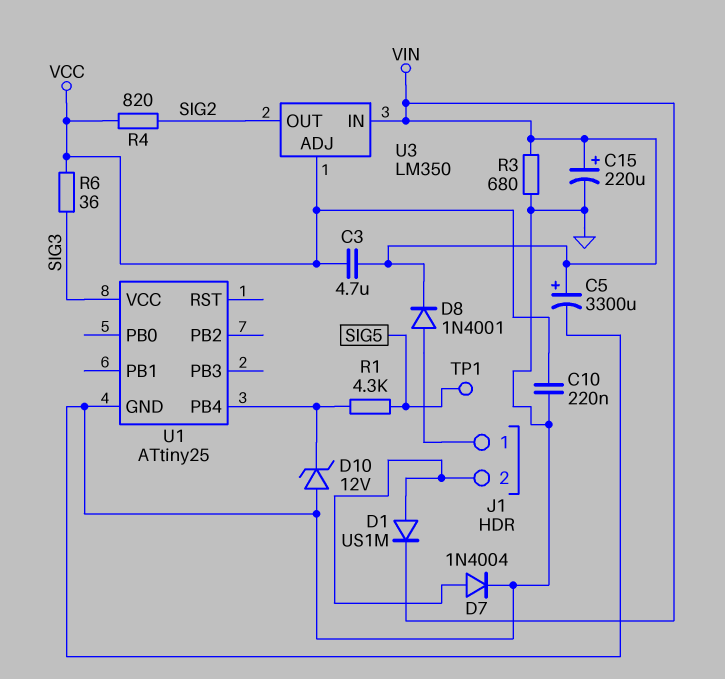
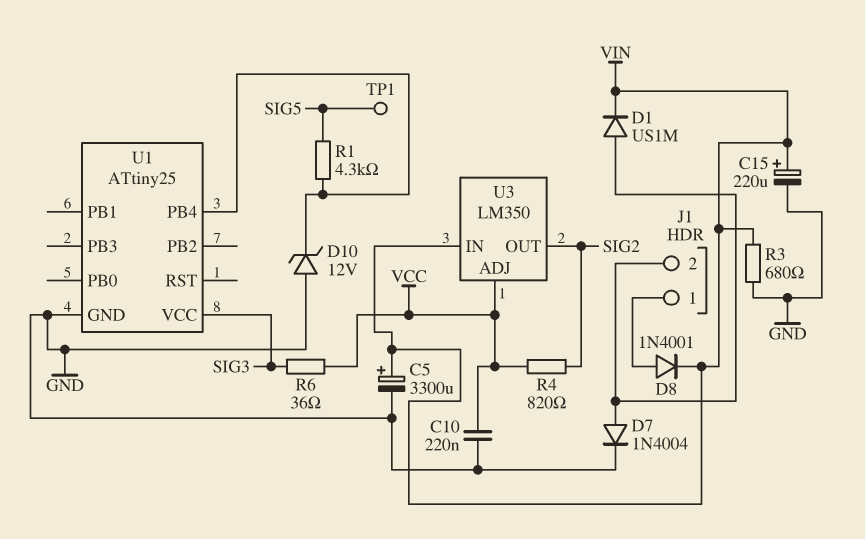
C3: 4.7uF (VCC, VIN) -> none

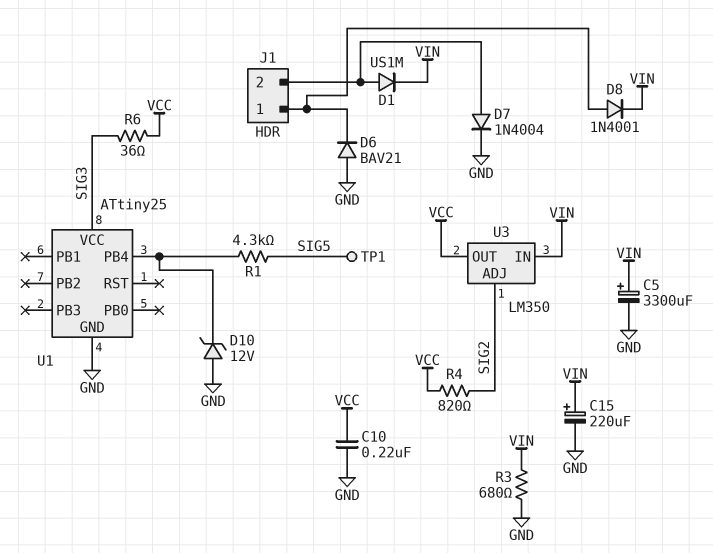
D6: none -> diode BAV21 (A GND, K J1/1)
U3 pin ADJ: VCC -> SIG2
U3 pin OUT: SIG2 -> VCC

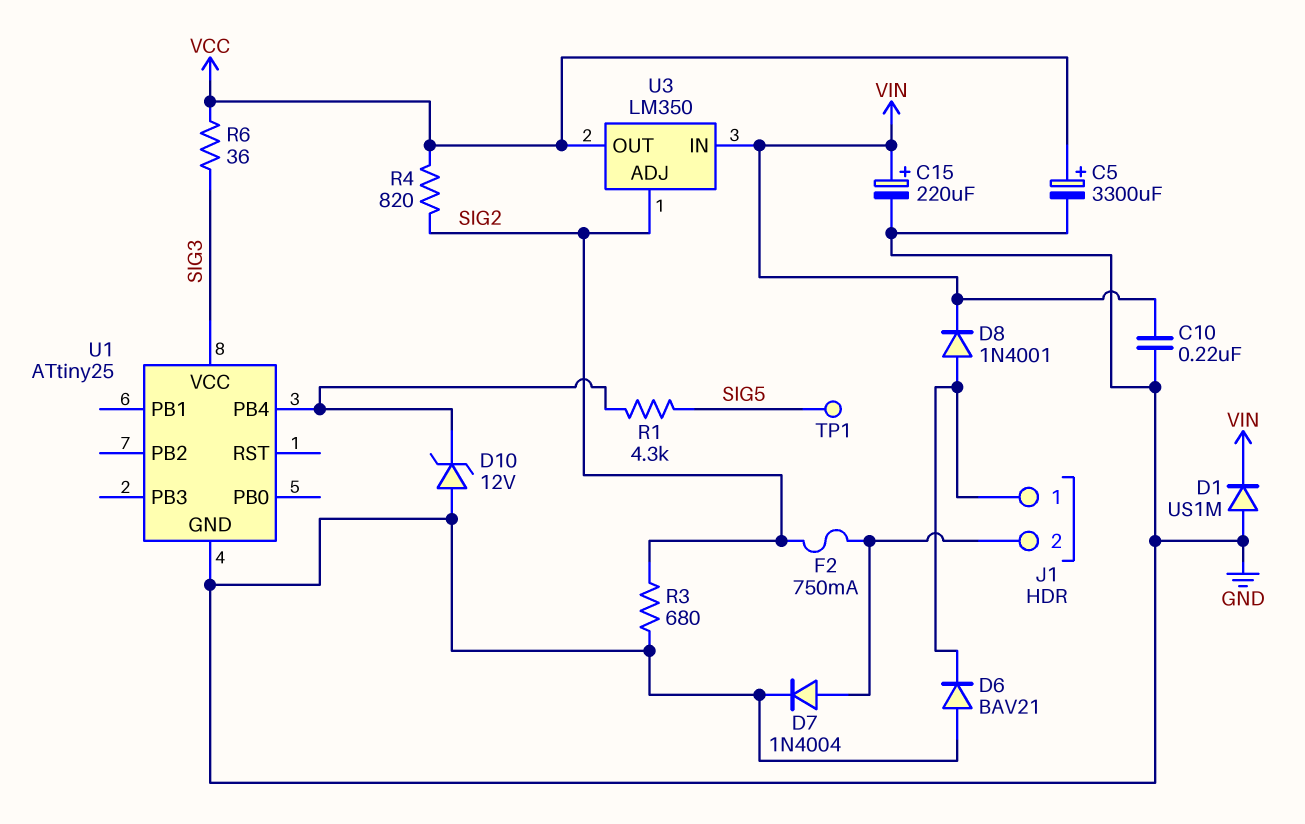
C5: 3300uF (plus VIN, minus GND) -> 3300uF (plus VCC, minus GND)
C10: 220nF (GND, VCC) -> 220nF (GND, VIN)
D1: diode US1M (A J1/2, K VIN) -> diode US1M (A GND, K VIN)
F2: none -> 750mA (J1/2, SIG2)
R3: 680 (GND, VIN) -> 680 (GND, SIG2)

